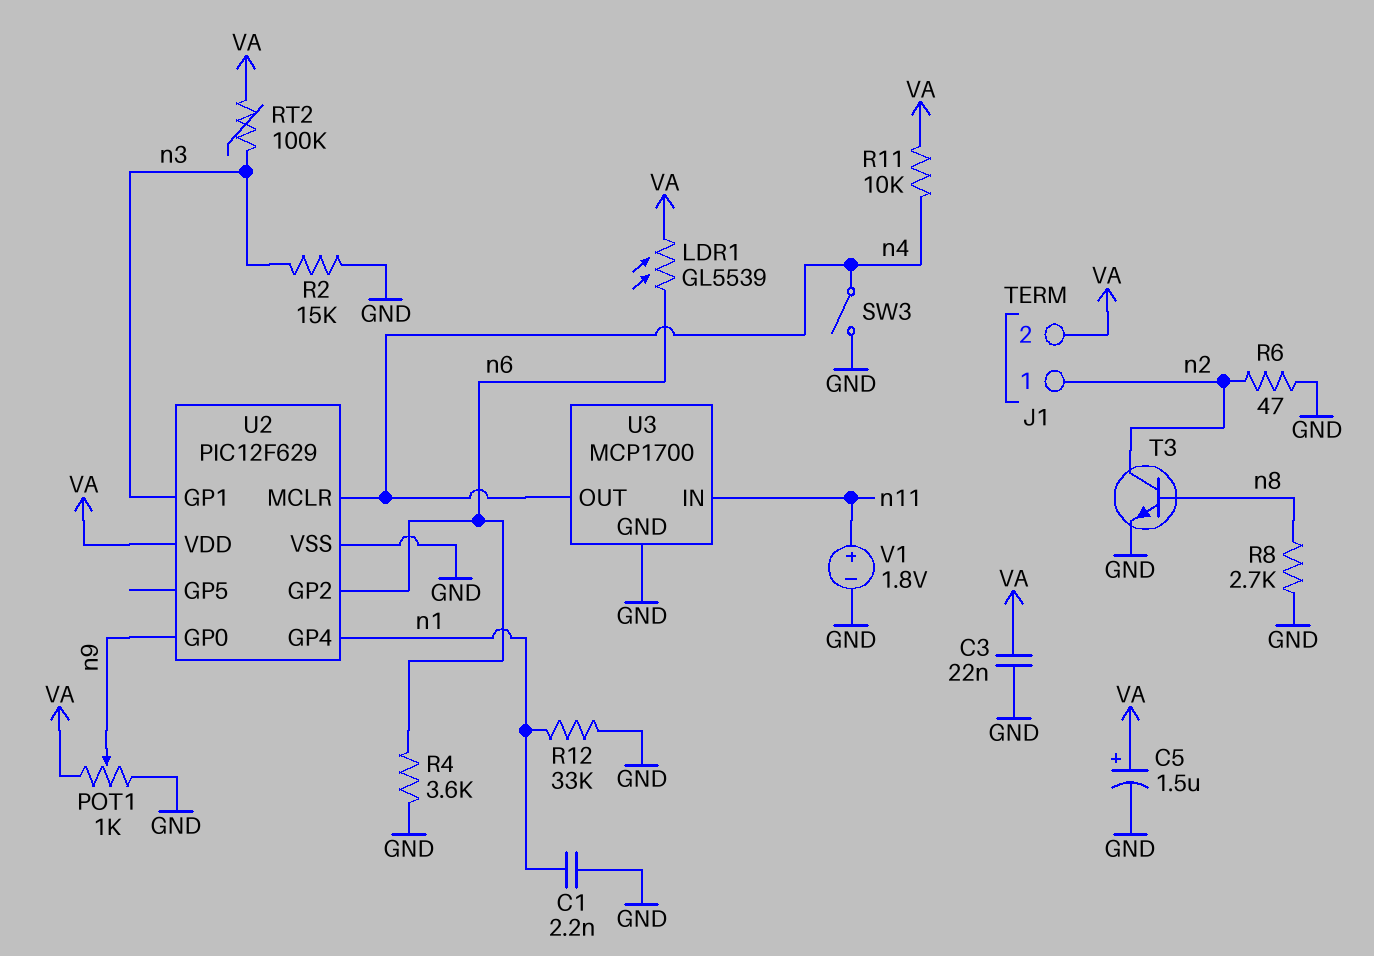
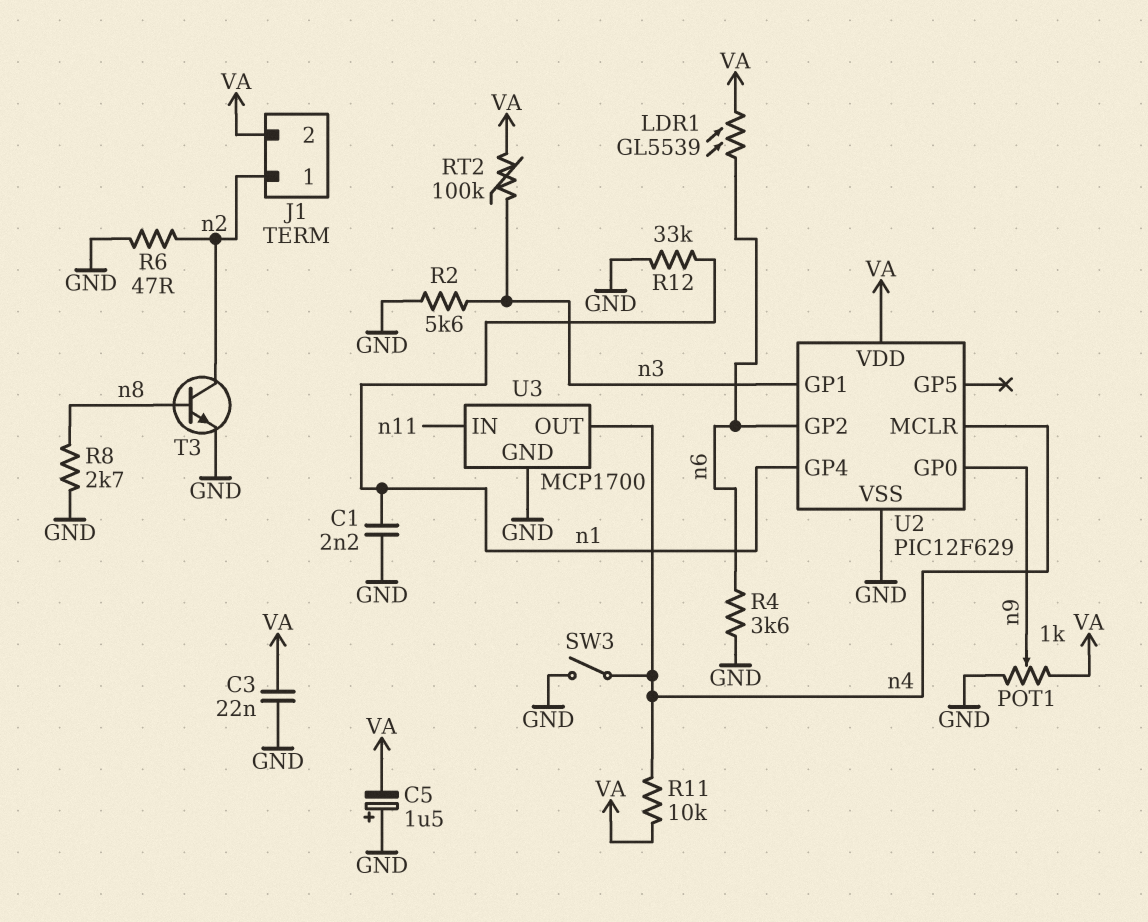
C5: 1.5uF (plus VA, minus GND) -> 1.5uF (plus GND, minus VA)
R2: 15k (GND, n3) -> 5.6k (GND, n3)
V1: 1.8V (plus n11, minus GND) -> none

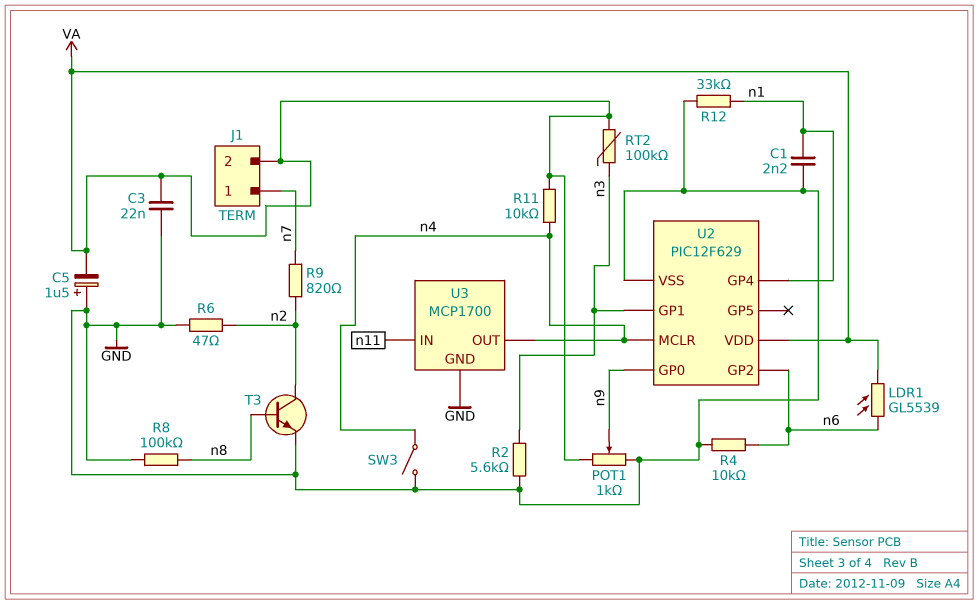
J1 pin 1: n2 -> n7
R4: 3.6k (GND, n6) -> 10k (GND, n6)
R8: 2.7k (GND, n8) -> 100k (GND, n8)
R9: none -> 820 (n2, n7)

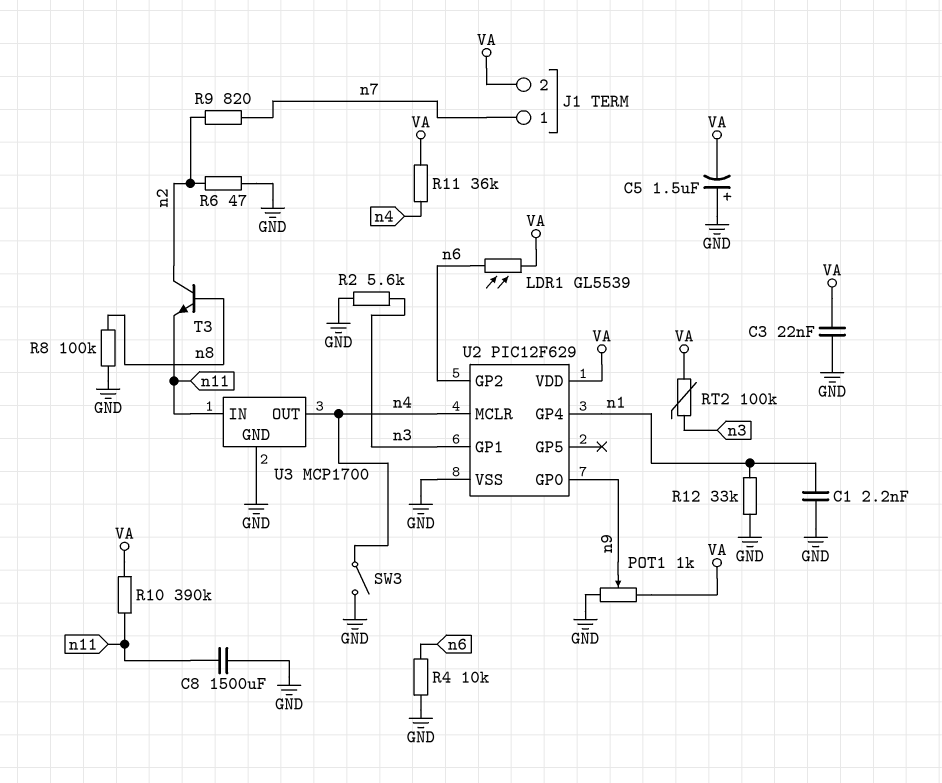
C8: none -> 1500uF (GND, n11)
R10: none -> 390k (VA, n11)
R11: 10k (VA, n4) -> 36k (VA, n4)
T3: NPN (B n8, C n2, E GND) -> NPN (B n8, C n2, E n11)

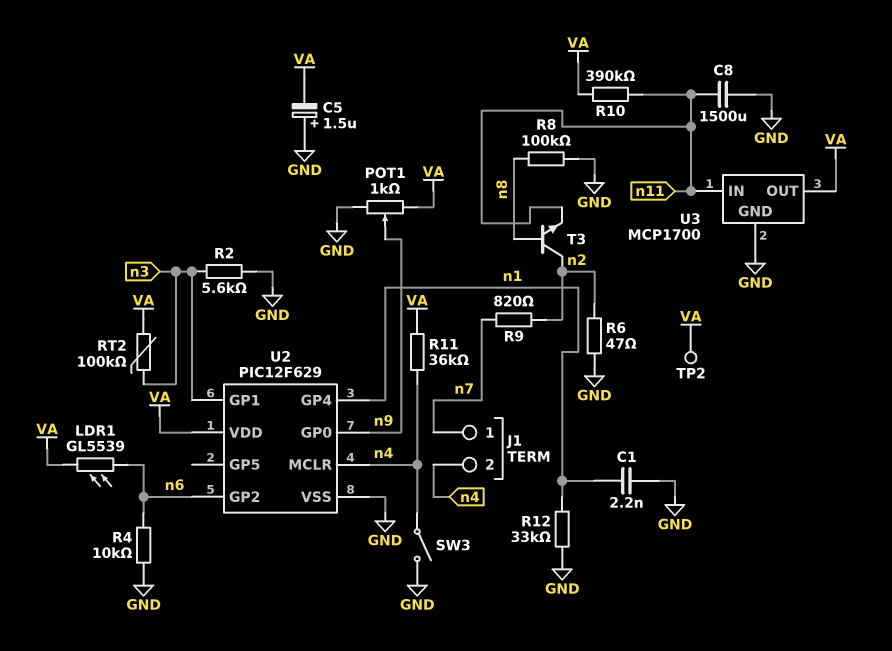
C3: 22nF (GND, VA) -> none
J1 pin 2: VA -> n4
TP2: none -> test point (VA)
U3 pin OUT: n4 -> VA

